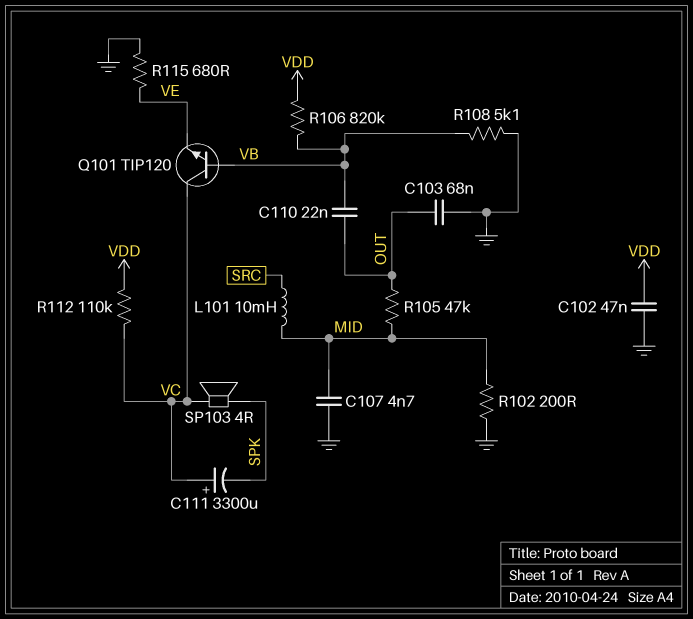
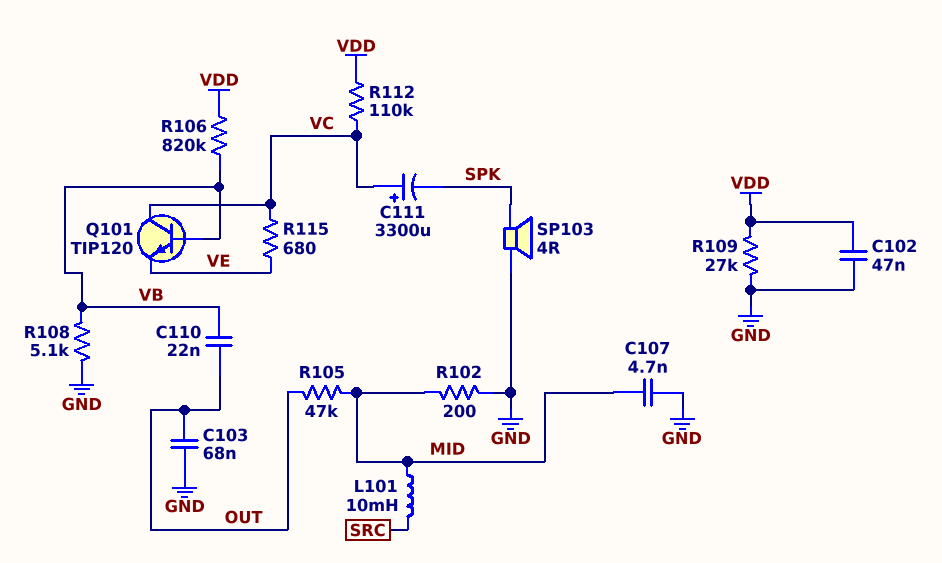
R109: none -> 27k (GND, VDD)
R115: 680 (GND, VE) -> 680 (VC, VE)
SP103: speaker 4R (SPK, VC) -> speaker 4R (GND, SPK)

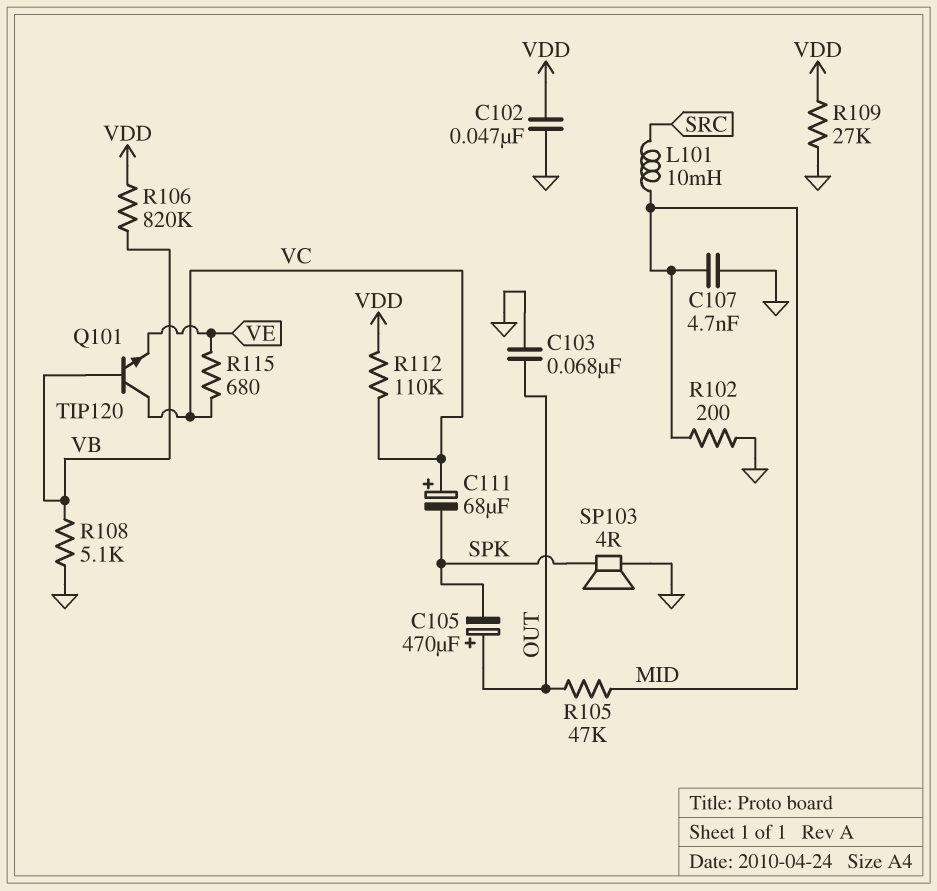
C105: none -> 470uF (plus OUT, minus SPK)
C110: 22nF (OUT, VB) -> none
C111: 3300uF (plus VC, minus SPK) -> 68uF (plus VC, minus SPK)

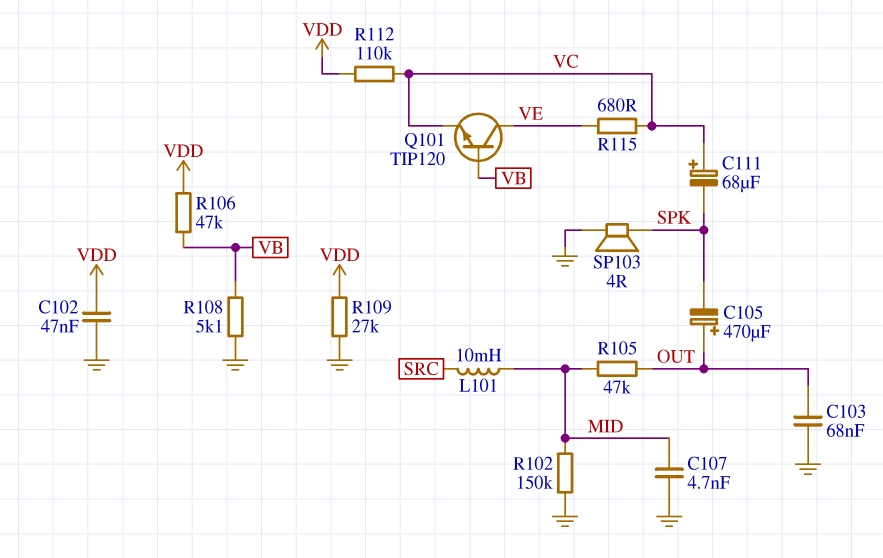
Q101: NPN TIP120 (B VB, C VC, E VE) -> NPN TIP120 (B VB, C VE, E VC)
R102: 200 (GND, MID) -> 150k (GND, MID)
R106: 820k (VB, VDD) -> 47k (VB, VDD)

